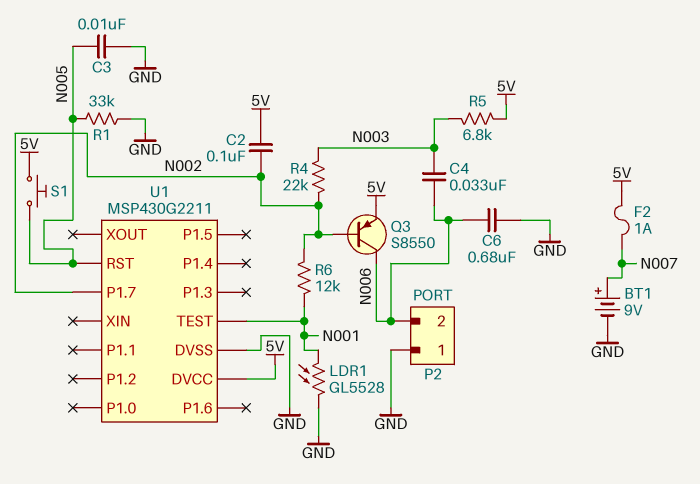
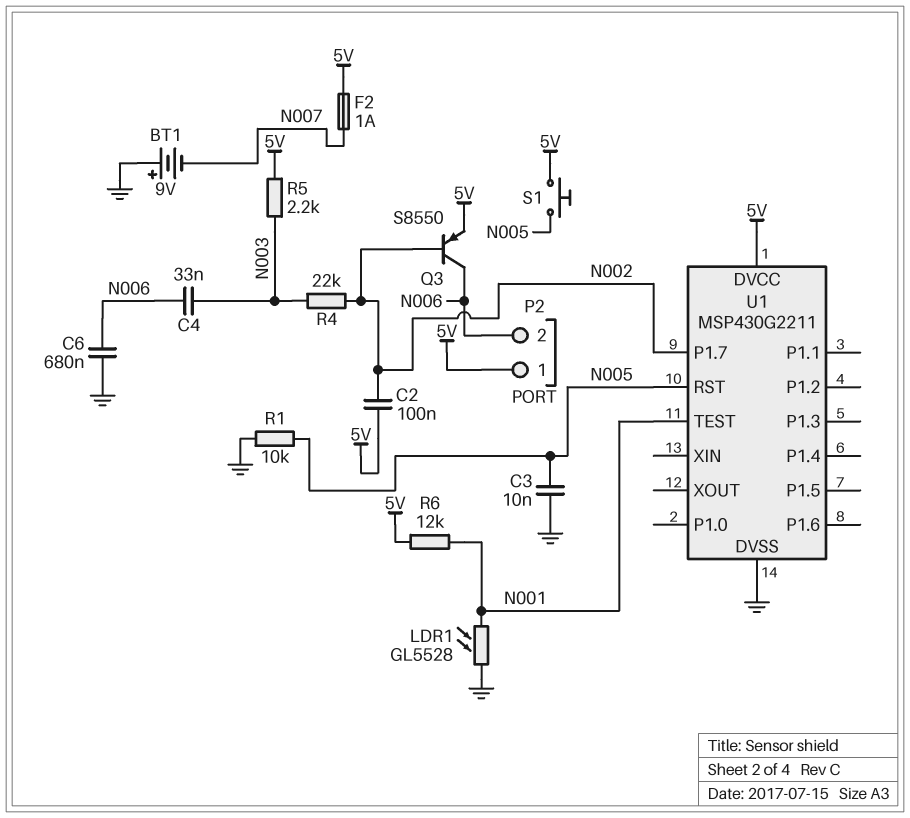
BT1: 9V (plus N007, minus GND) -> 9V (plus GND, minus N007)
P2 pin 1: GND -> 5V
R1: 33k (GND, N005) -> 10k (GND, N005)
R5: 6.8k (5V, N003) -> 2.2k (5V, N003)
R6: 12k (N001, N002) -> 12k (5V, N001)

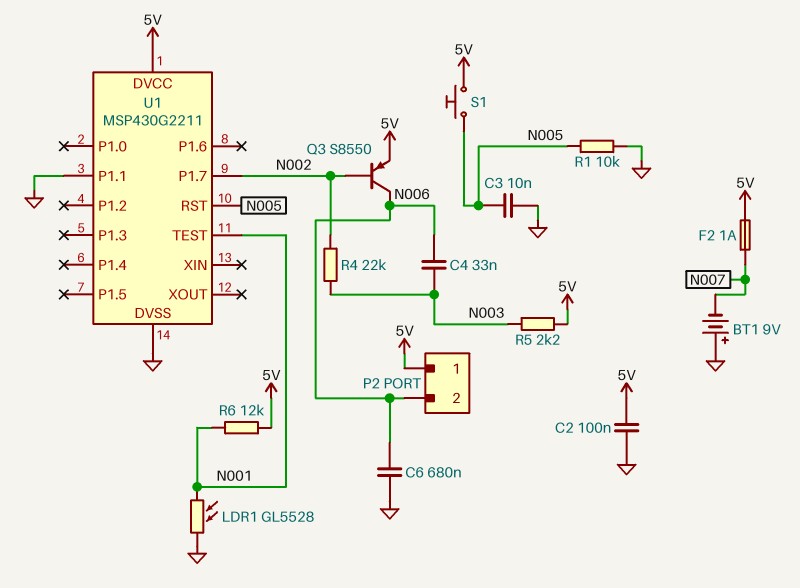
C2: 100nF (5V, N002) -> 100nF (5V, GND)
U1 pin P1.1: none -> GND

